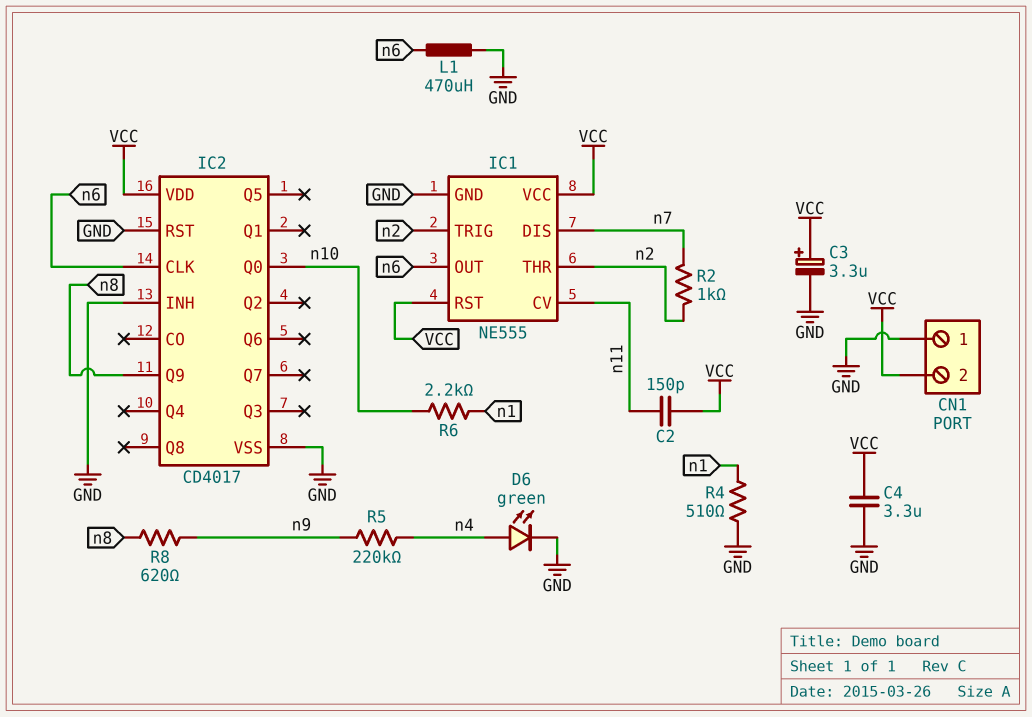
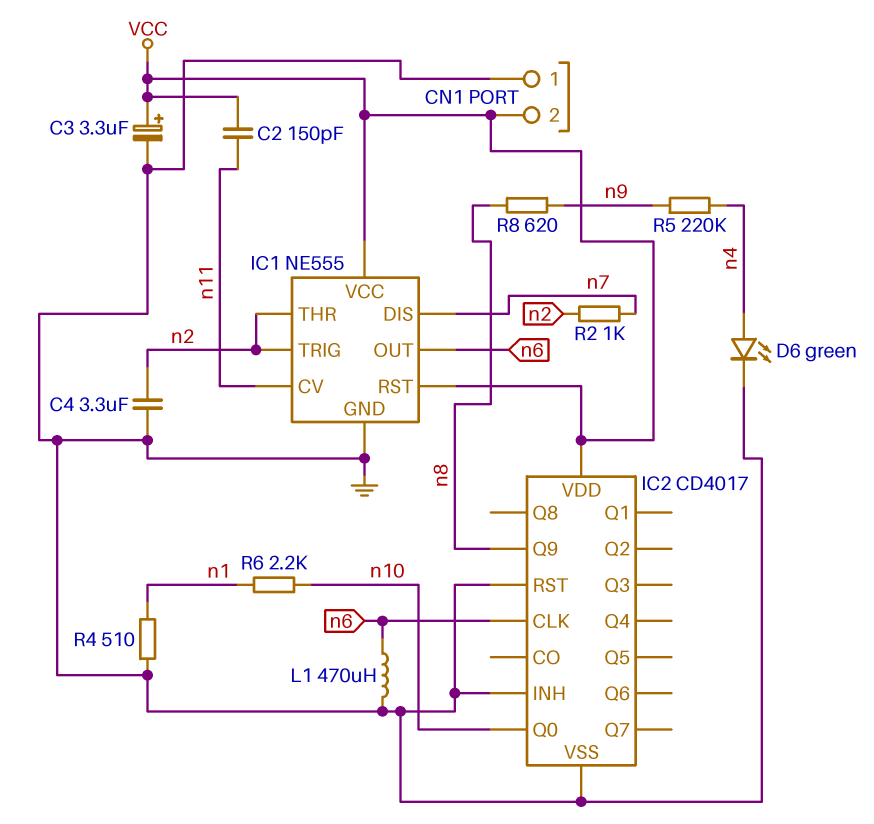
C4: 3.3uF (GND, VCC) -> 3.3uF (GND, n2)

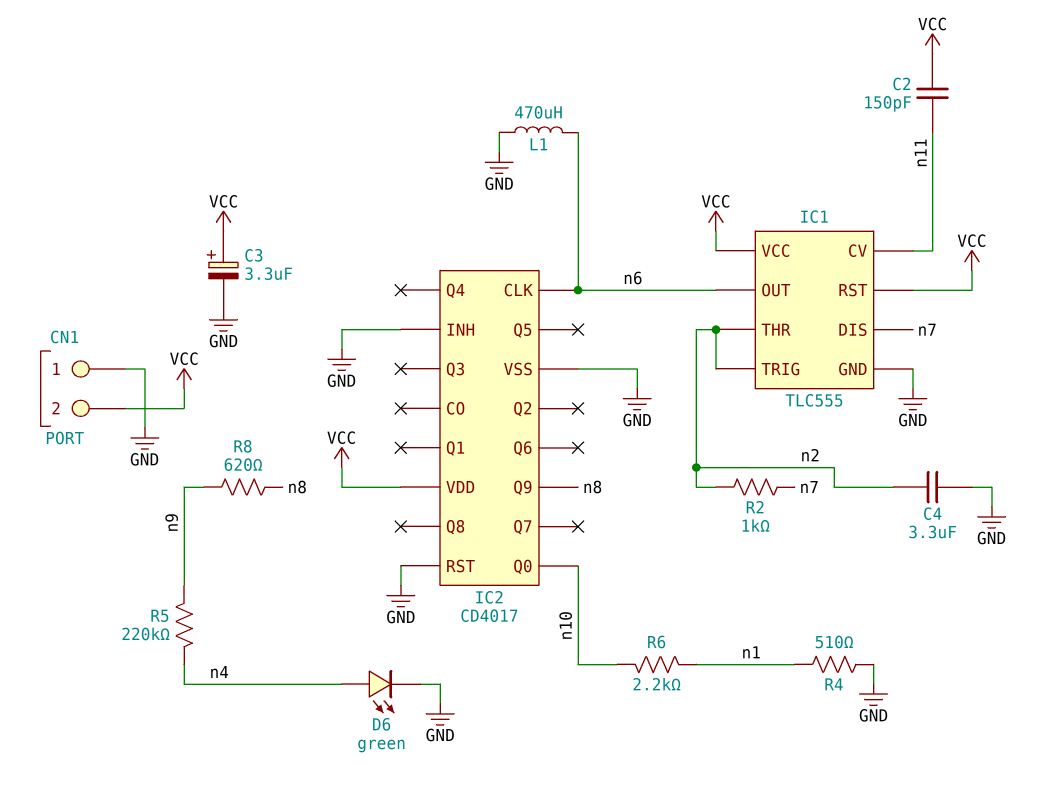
IC1: NE555 -> TLC555

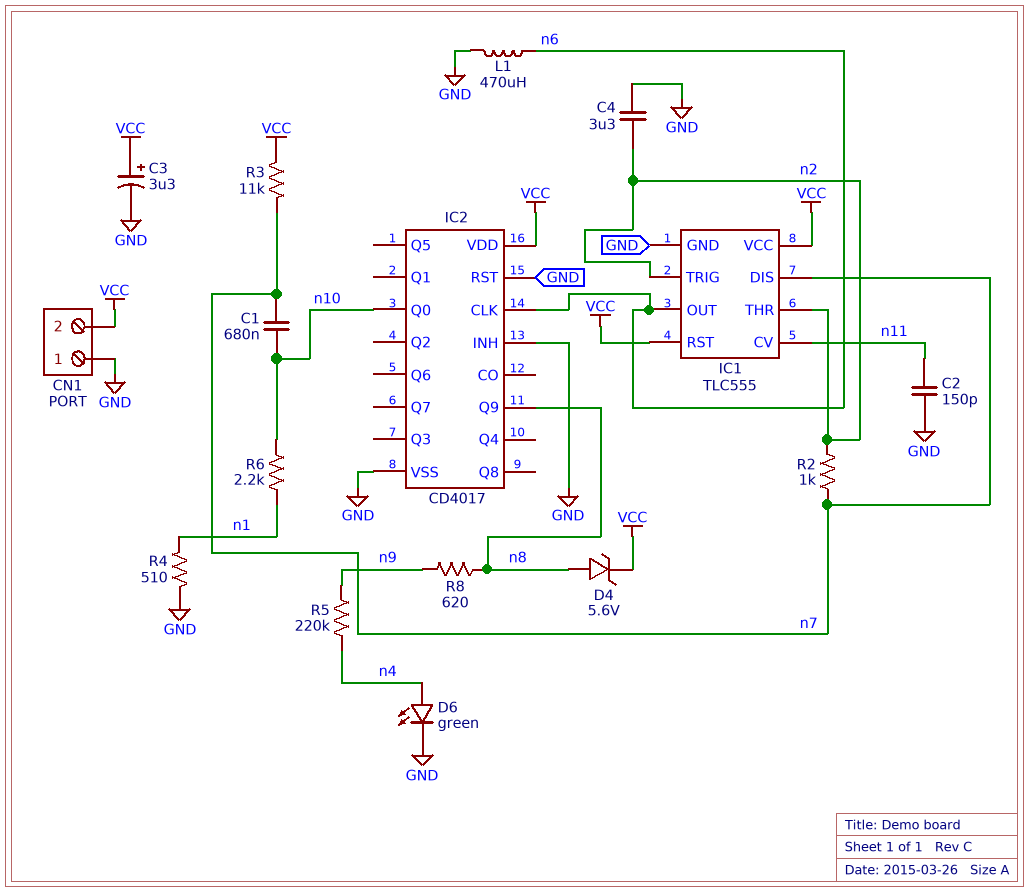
C1: none -> 680nF (n7, n10)
C2: 150pF (VCC, n11) -> 150pF (GND, n11)
D4: none -> zener 5.6V (A n8, K VCC)
R3: none -> 11k (VCC, n7)

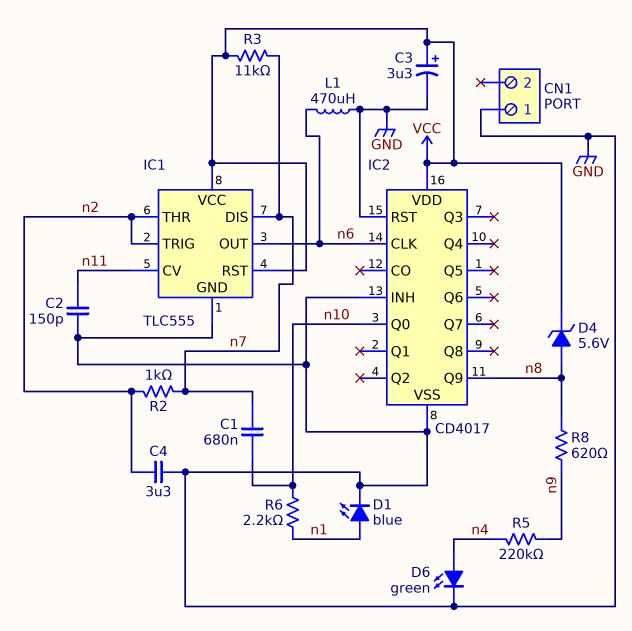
CN1 pin 2: VCC -> none
D1: none -> LED blue (A n1, K GND)
R4: 510 (GND, n1) -> none

